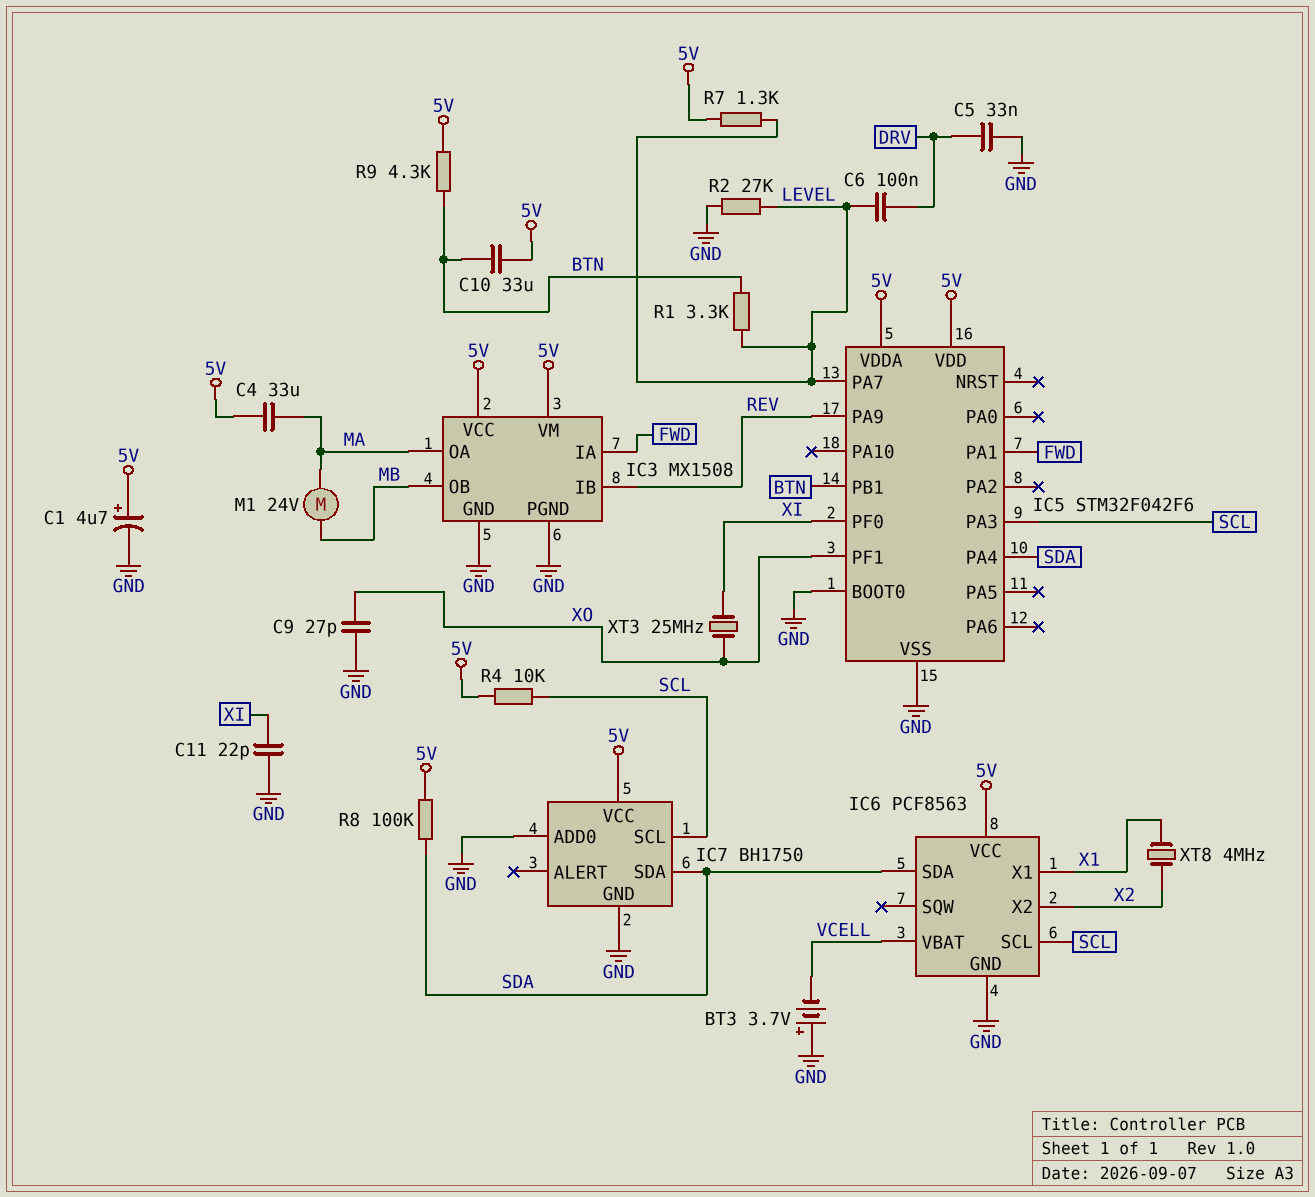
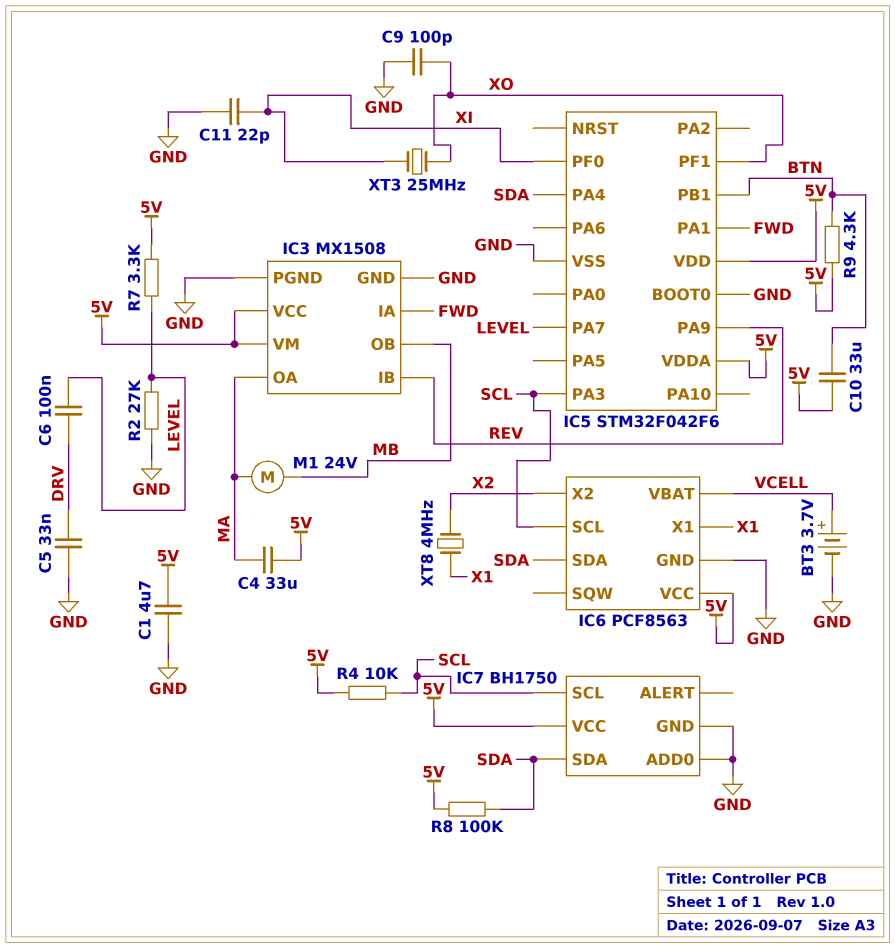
BT3: 3.7V (plus GND, minus VCELL) -> 3.7V (plus VCELL, minus GND)
C1: 4.7uF (plus 5V, minus GND) -> 4.7uF (5V, GND)
C9: 27pF (GND, XO) -> 100pF (GND, XO)
R1: 3.3k (BTN, LEVEL) -> none
R7: 1.3k (5V, LEVEL) -> 3.3k (5V, LEVEL)

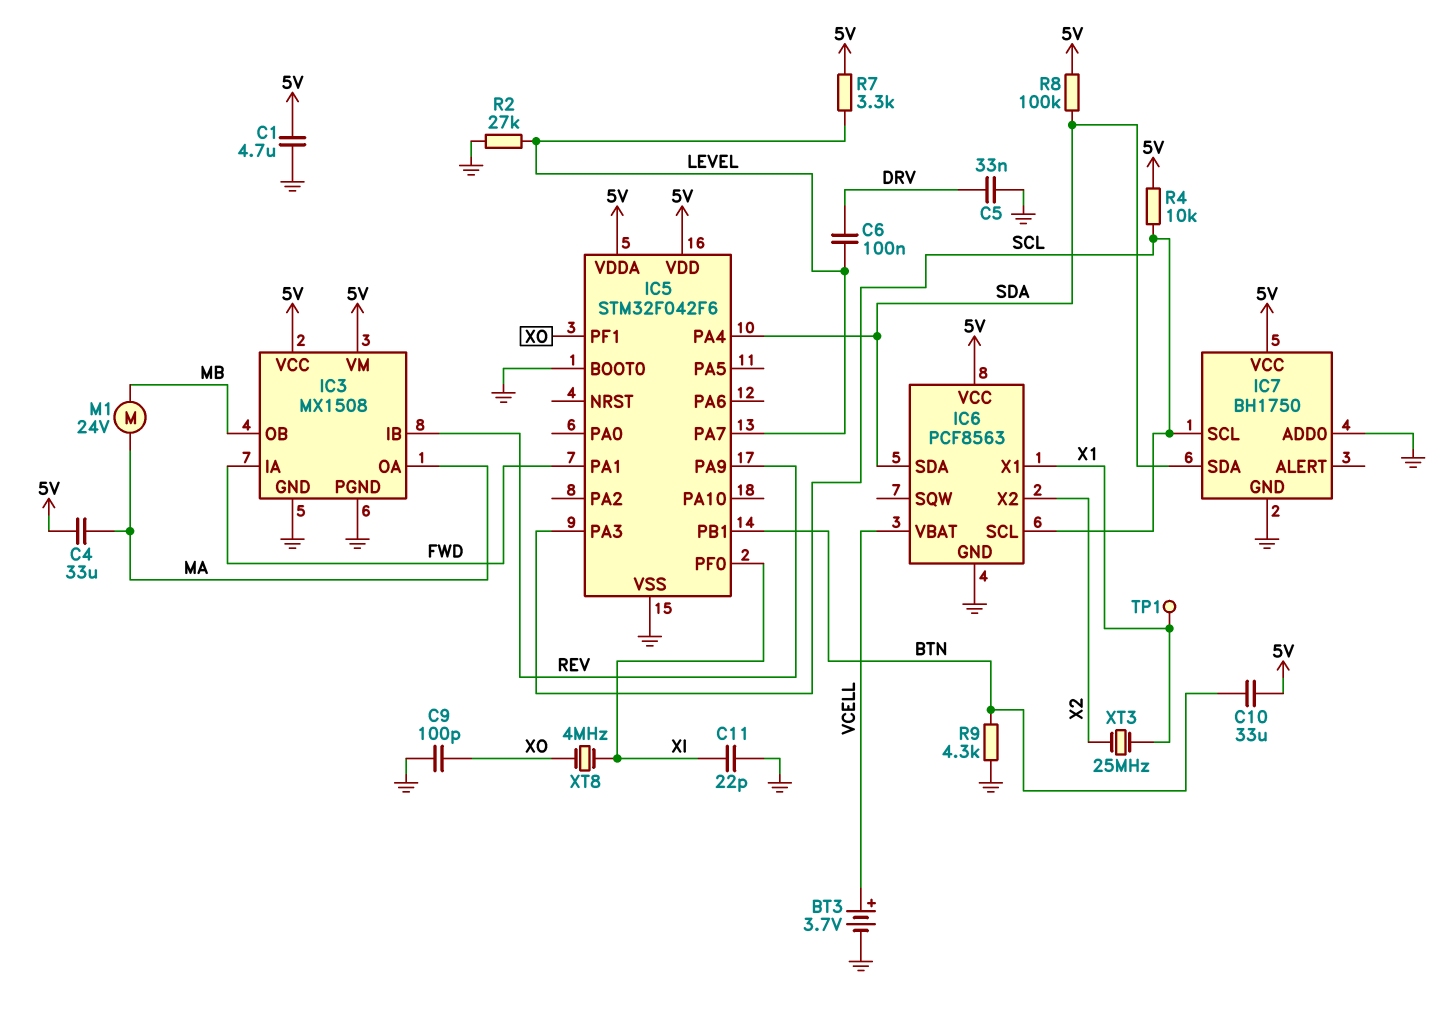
R9: 4.3k (5V, BTN) -> 4.3k (BTN, GND)
TP1: none -> test point (X1)
XT3: 25MHz (XI, XO) -> 25MHz (X1, X2)
XT8: 4MHz (X1, X2) -> 4MHz (XI, XO)

